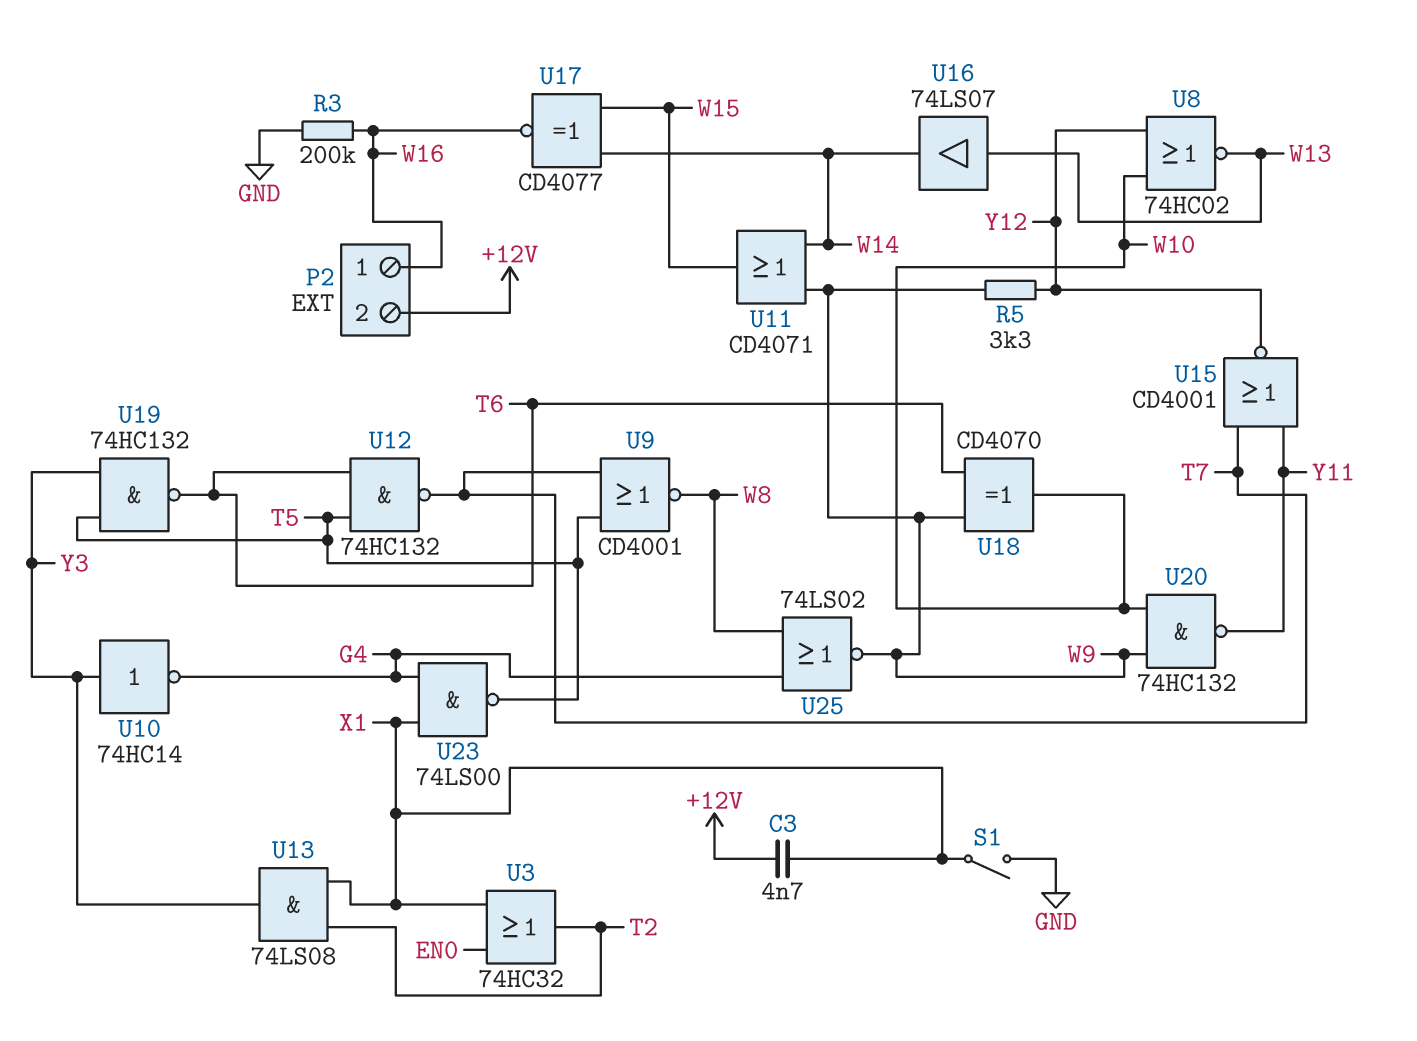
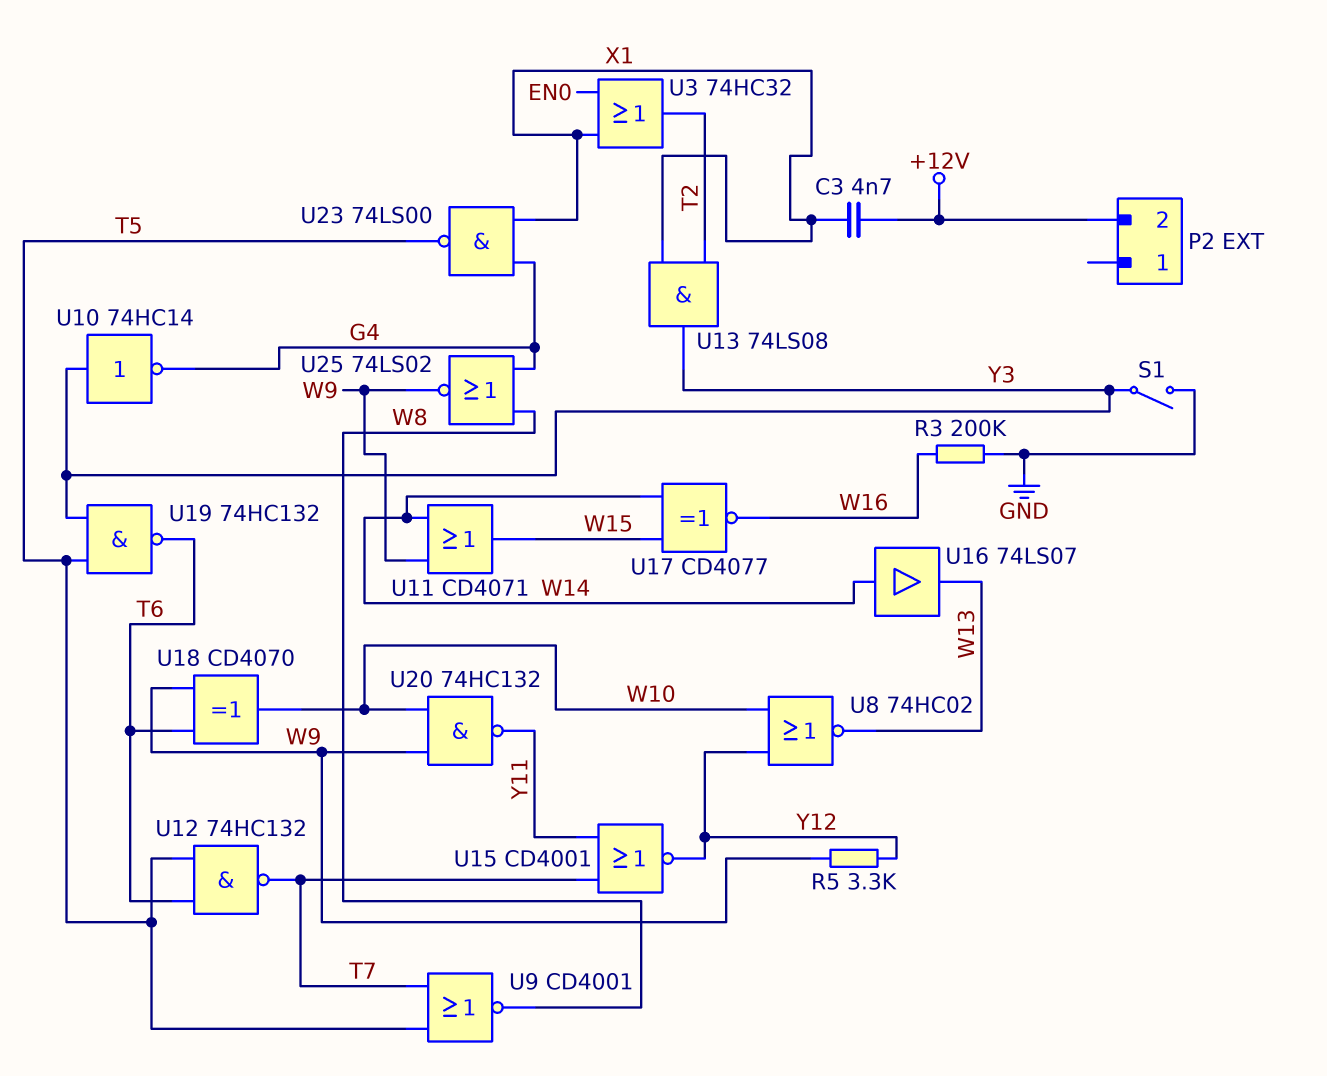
P2 pin 1: W16 -> none
S1: switch (GND, X1) -> switch (GND, Y3)
U16: buffer 74LS07 (in W13, out W14) -> buffer 74LS07 (in W14, out W13)

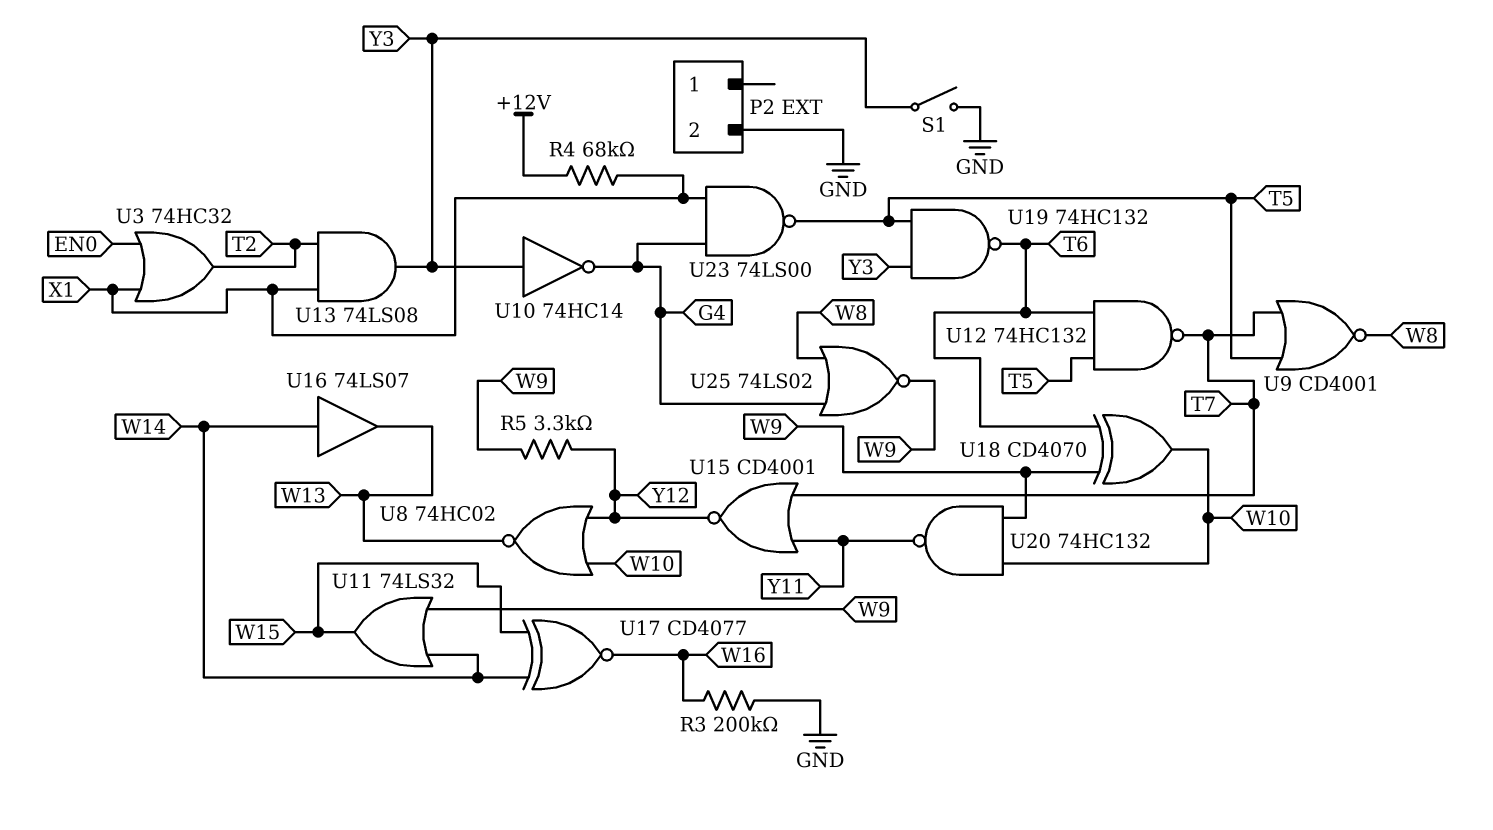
C3: 4.7nF (+12V, X1) -> none
P2 pin 2: +12V -> GND
R4: none -> 68k (+12V, X1)
U11: OR CD4071 (in W9, in W14, out W15) -> OR 74LS32 (in W9, in W14, out W15)

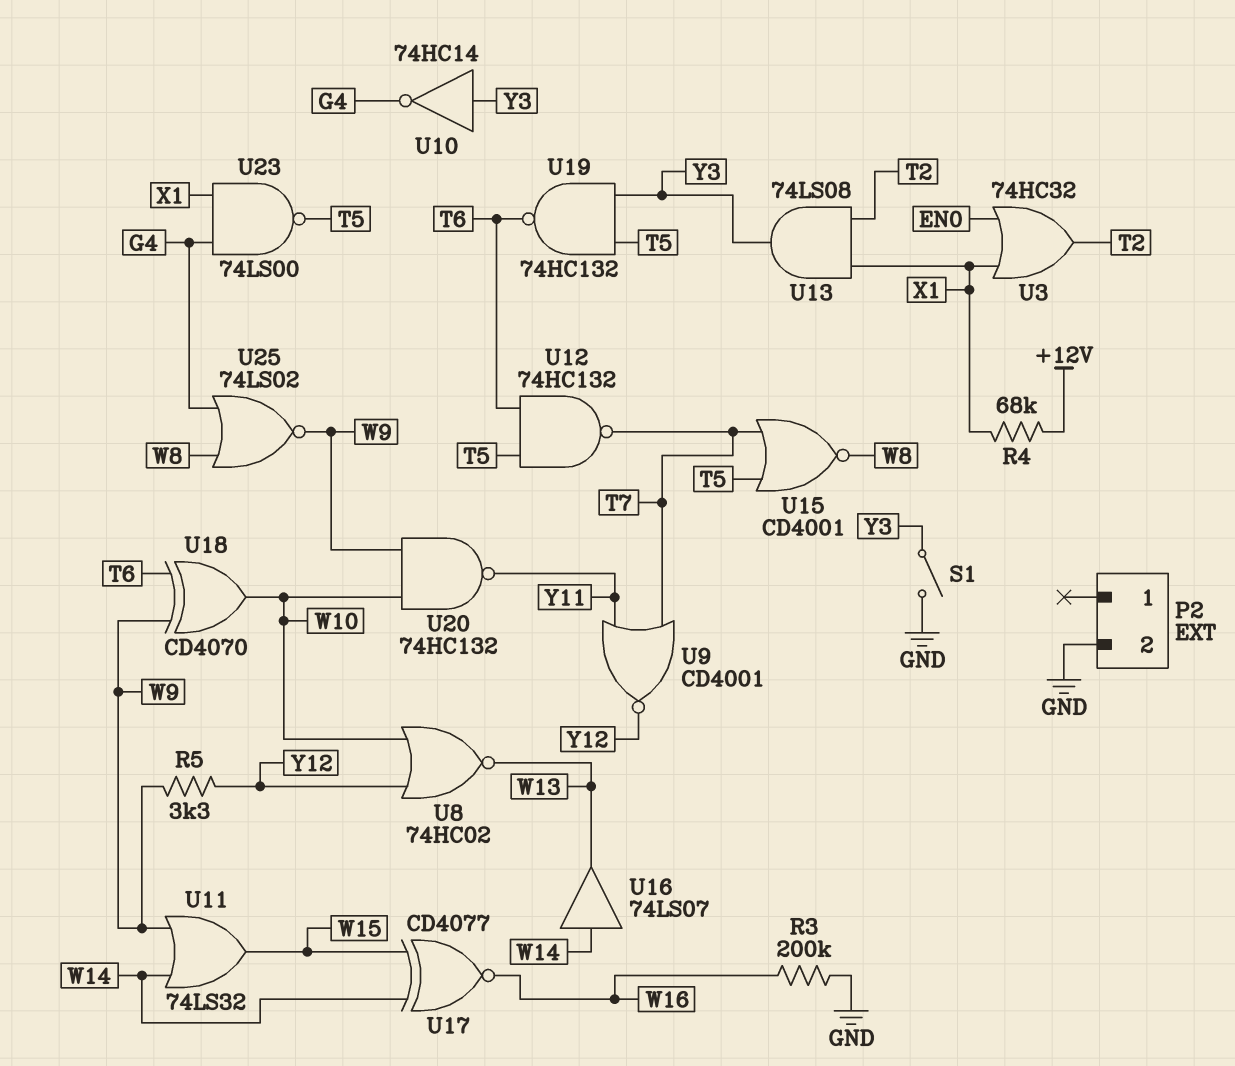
U9: NOR CD4001 (in T5, in T7, out W8) -> NOR CD4001 (in T7, in Y11, out Y12)
U15: NOR CD4001 (in T7, in Y11, out Y12) -> NOR CD4001 (in T5, in T7, out W8)

